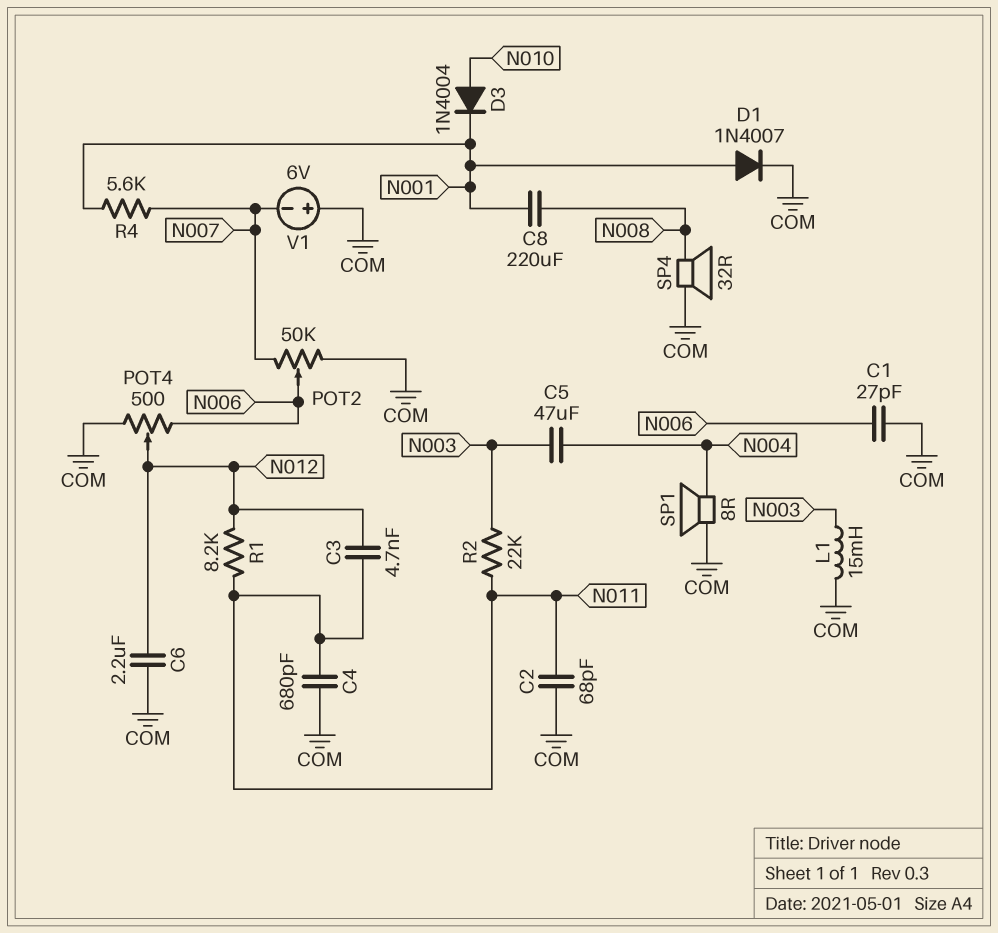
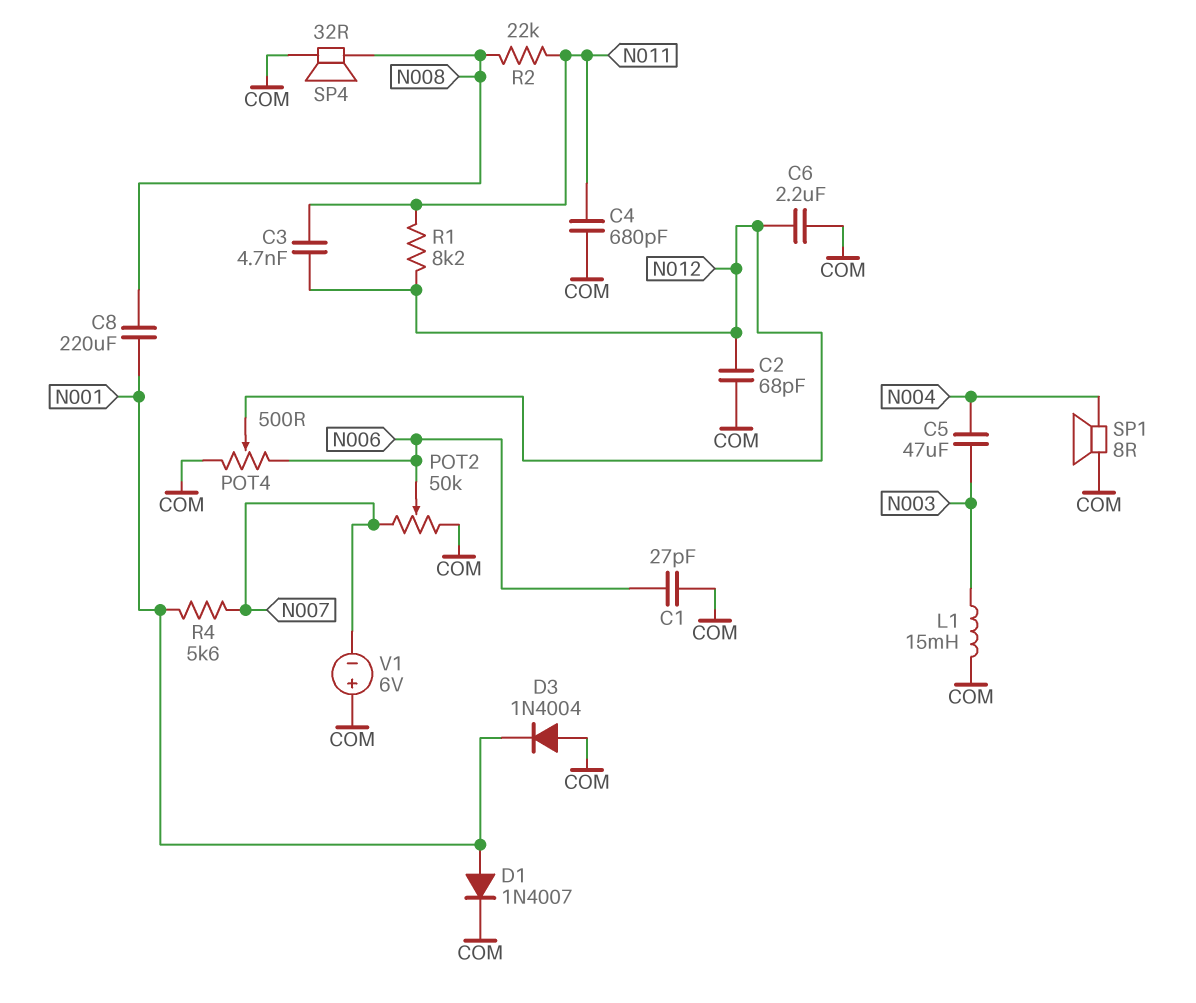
C2: 68pF (COM, N011) -> 68pF (COM, N012)
D3: diode 1N4004 (A N010, K N001) -> diode 1N4004 (A COM, K N001)
R2: 22k (N003, N011) -> 22k (N008, N011)

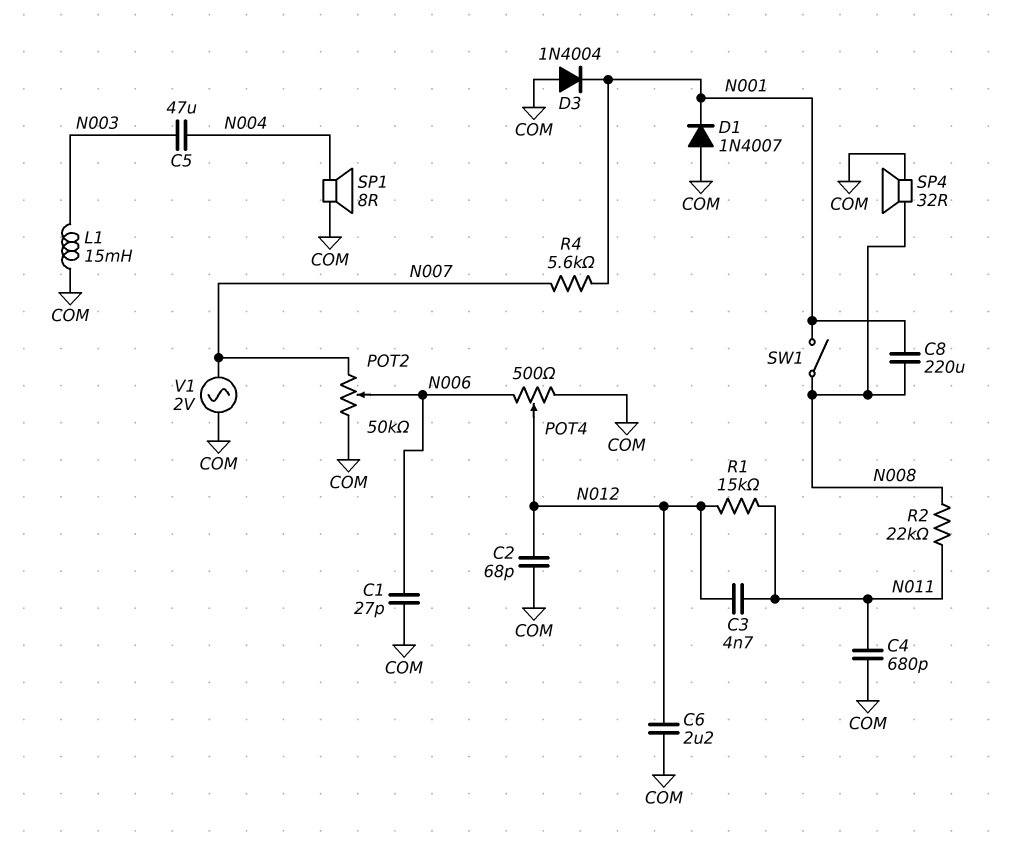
D1: diode 1N4007 (A N001, K COM) -> diode 1N4007 (A COM, K N001)
R1: 8.2k (N011, N012) -> 15k (N011, N012)
SW1: none -> switch (N001, N008)
V1: 6V (plus COM, minus N007) -> AC 2V (COM, N007)

